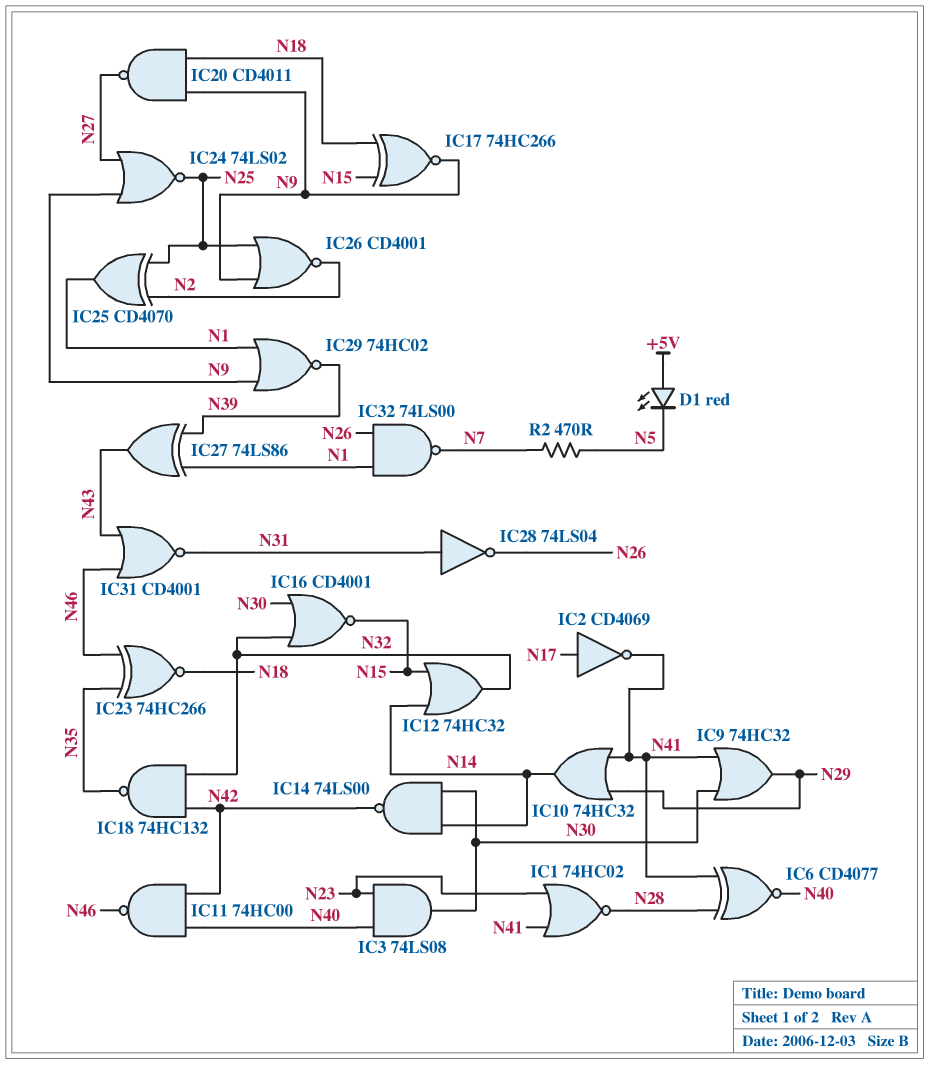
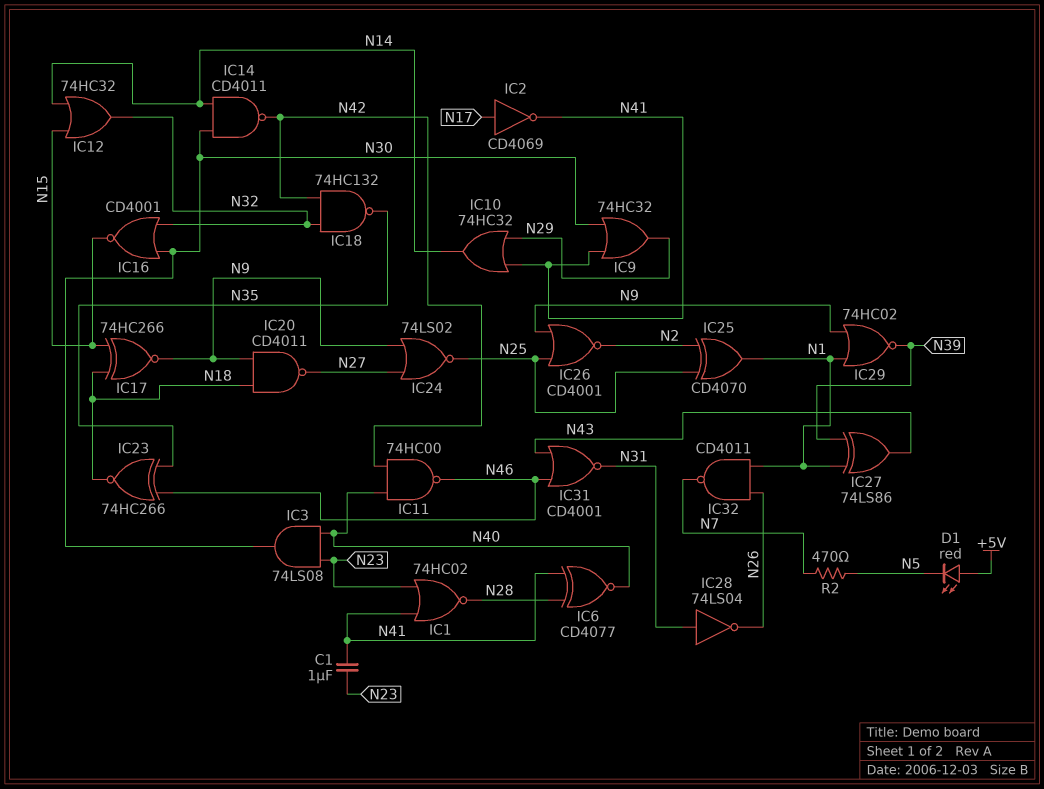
C1: none -> 1uF (N23, N41)
IC14: NAND 74LS00 (in N14, in N30, out N42) -> NAND CD4011 (in N14, in N30, out N42)
IC32: NAND 74LS00 (in N1, in N26, out N7) -> NAND CD4011 (in N1, in N26, out N7)

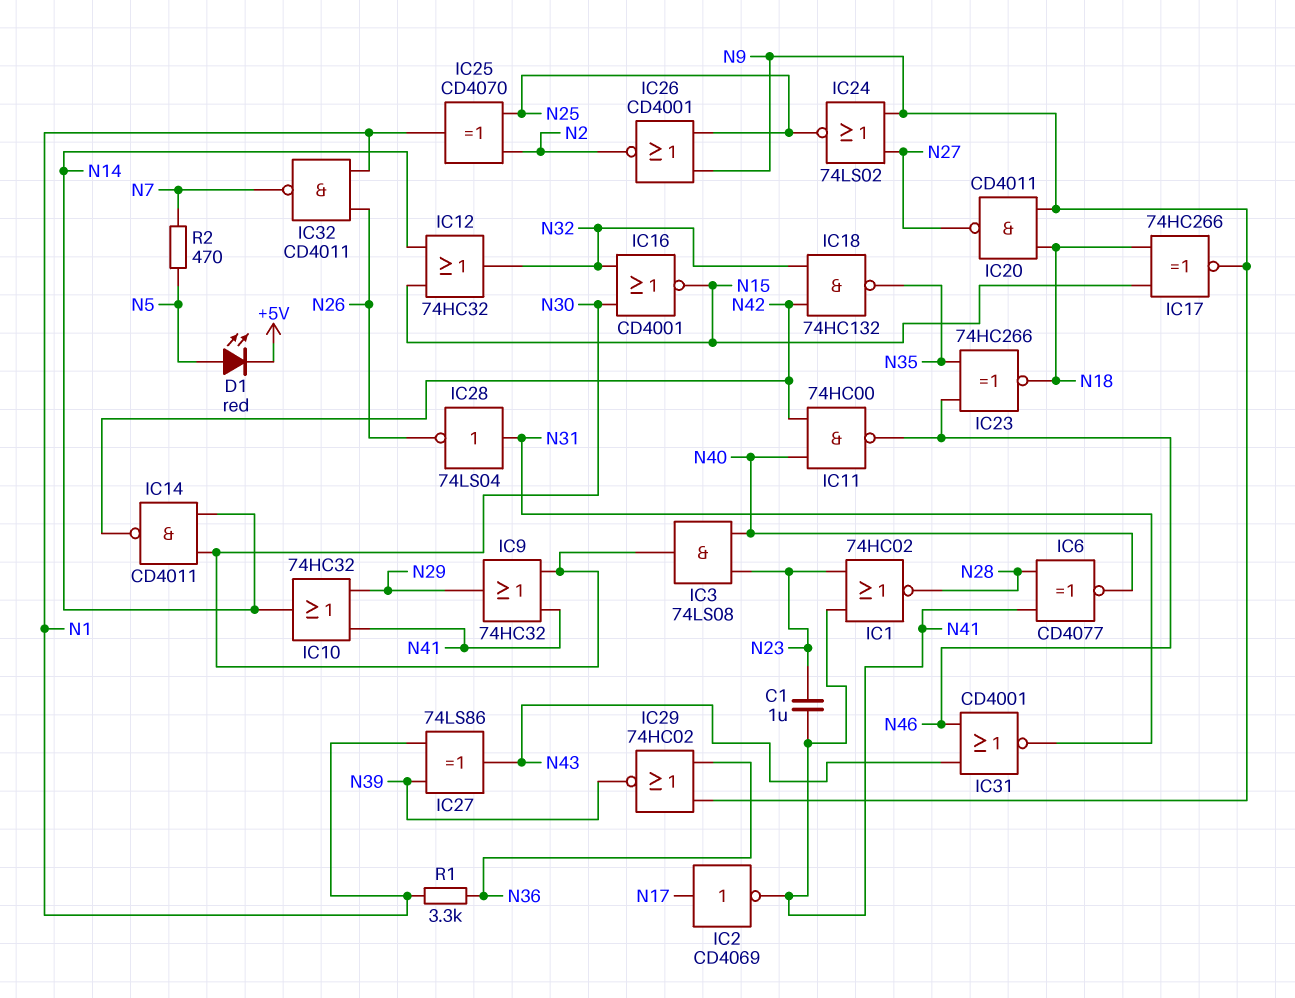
D1: LED red (A +5V, K N5) -> LED red (A N5, K +5V)
IC29: NOR 74HC02 (in N1, in N9, out N39) -> NOR 74HC02 (in N9, in N36, out N39)
R1: none -> 3.3k (N1, N36)

